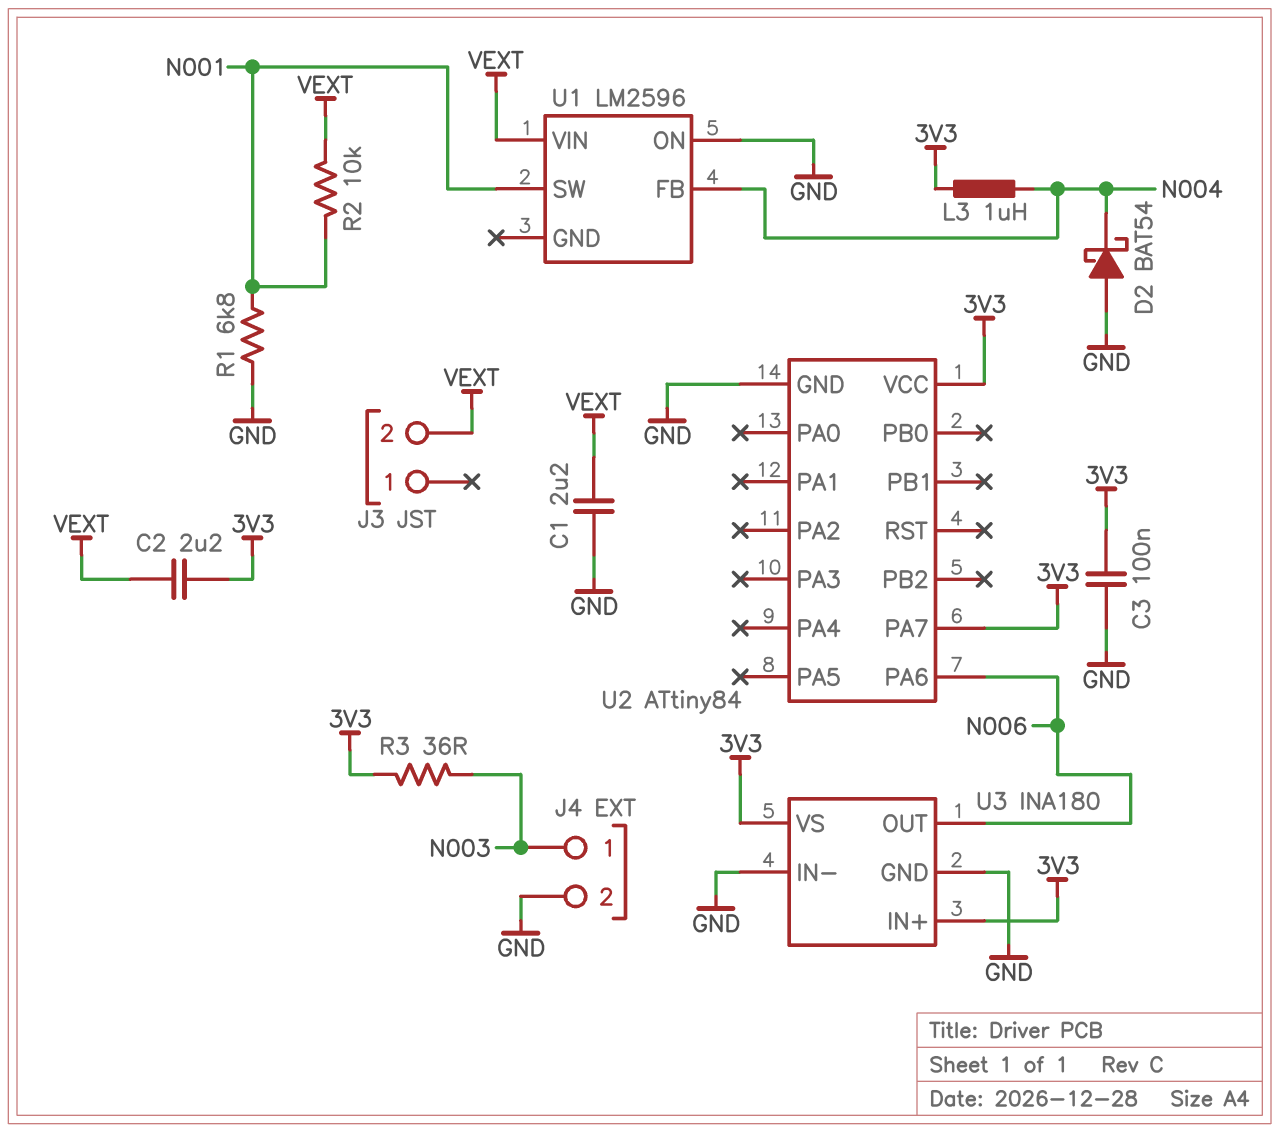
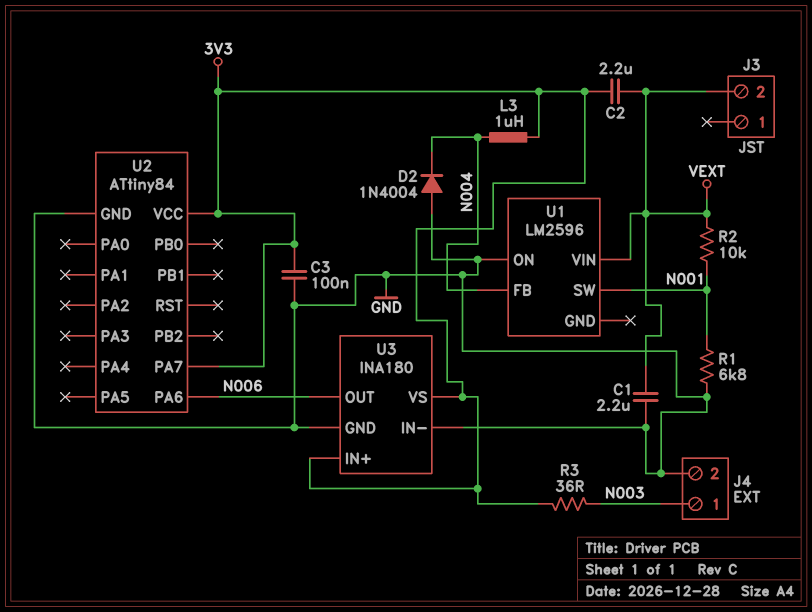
D2: schottky BAT54 (A GND, K N004) -> diode 1N4004 (A GND, K N004)

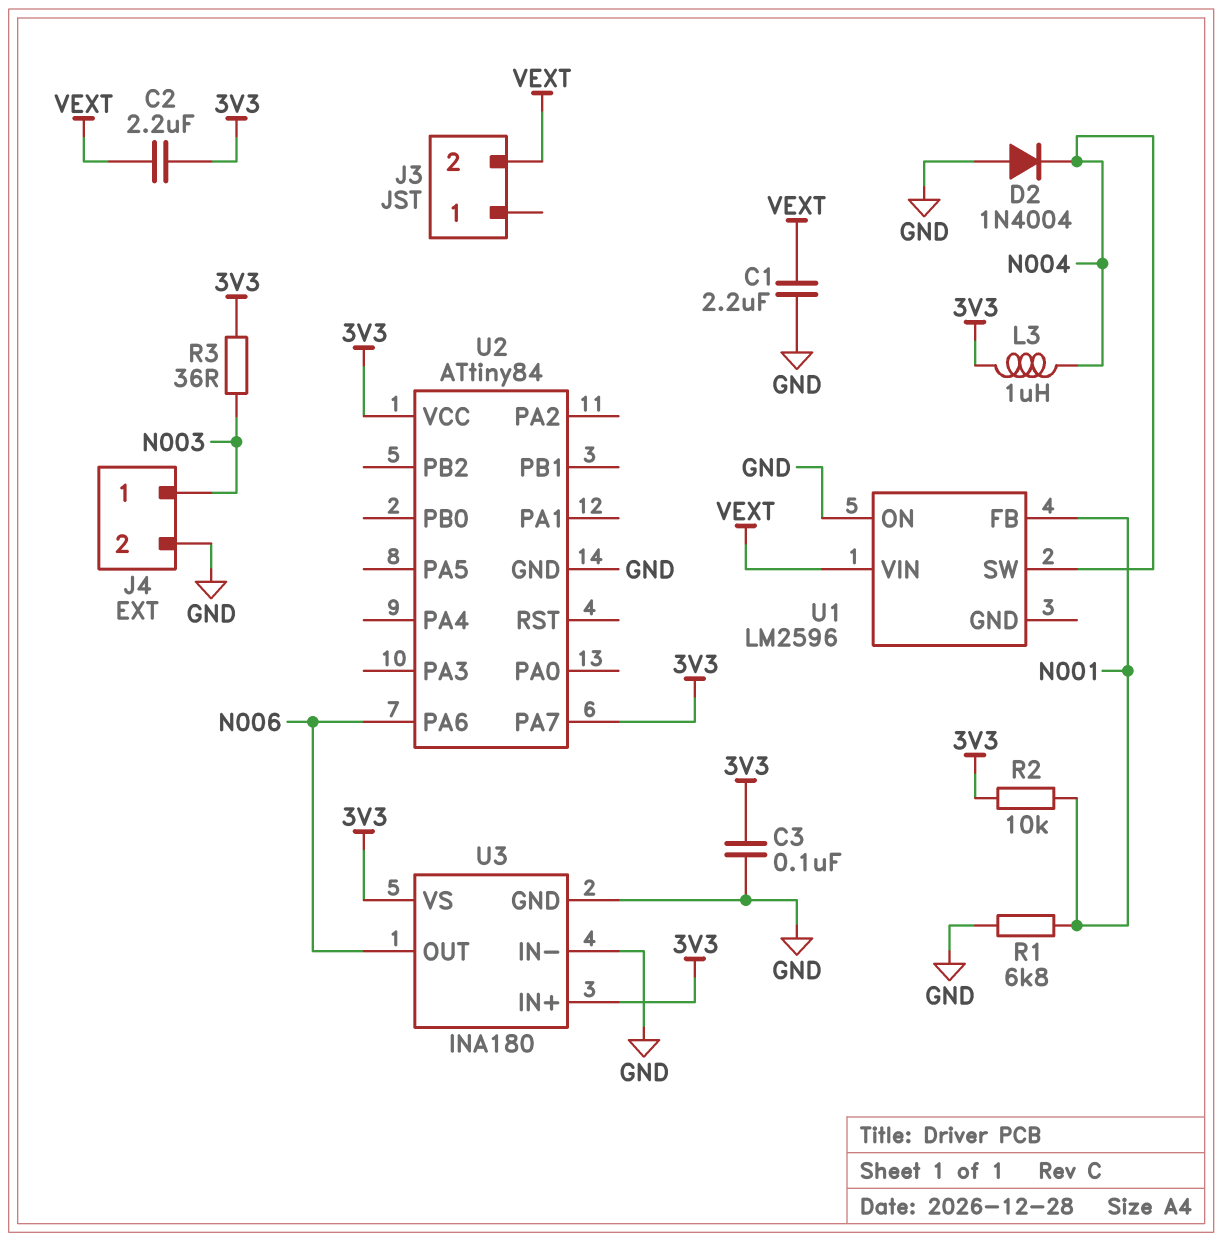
R2: 10k (N001, VEXT) -> 10k (3V3, N001)
U1 pin FB: N004 -> N001
U1 pin SW: N001 -> N004

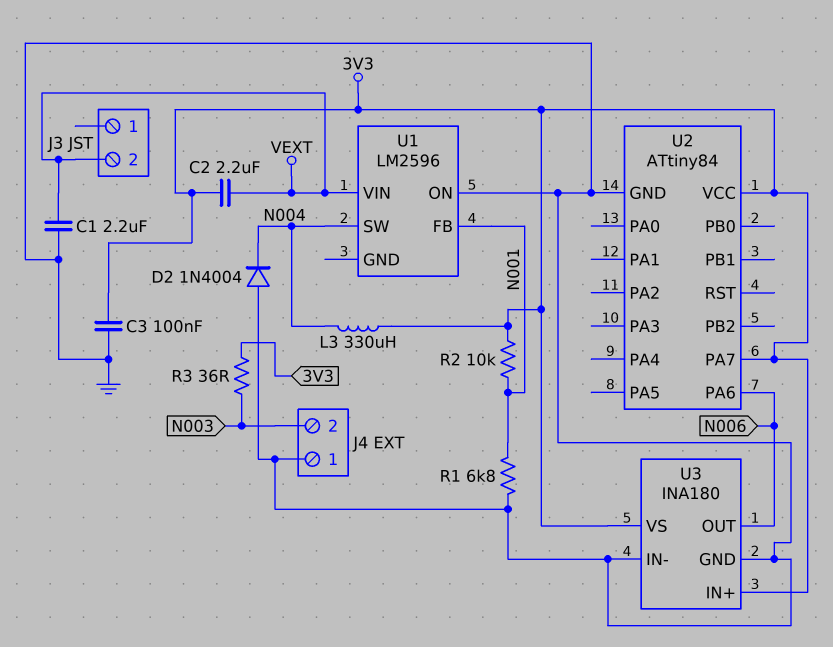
J4 pin 1: N003 -> GND
J4 pin 2: GND -> N003
L3: 1uH (3V3, N004) -> 330uH (3V3, N004)

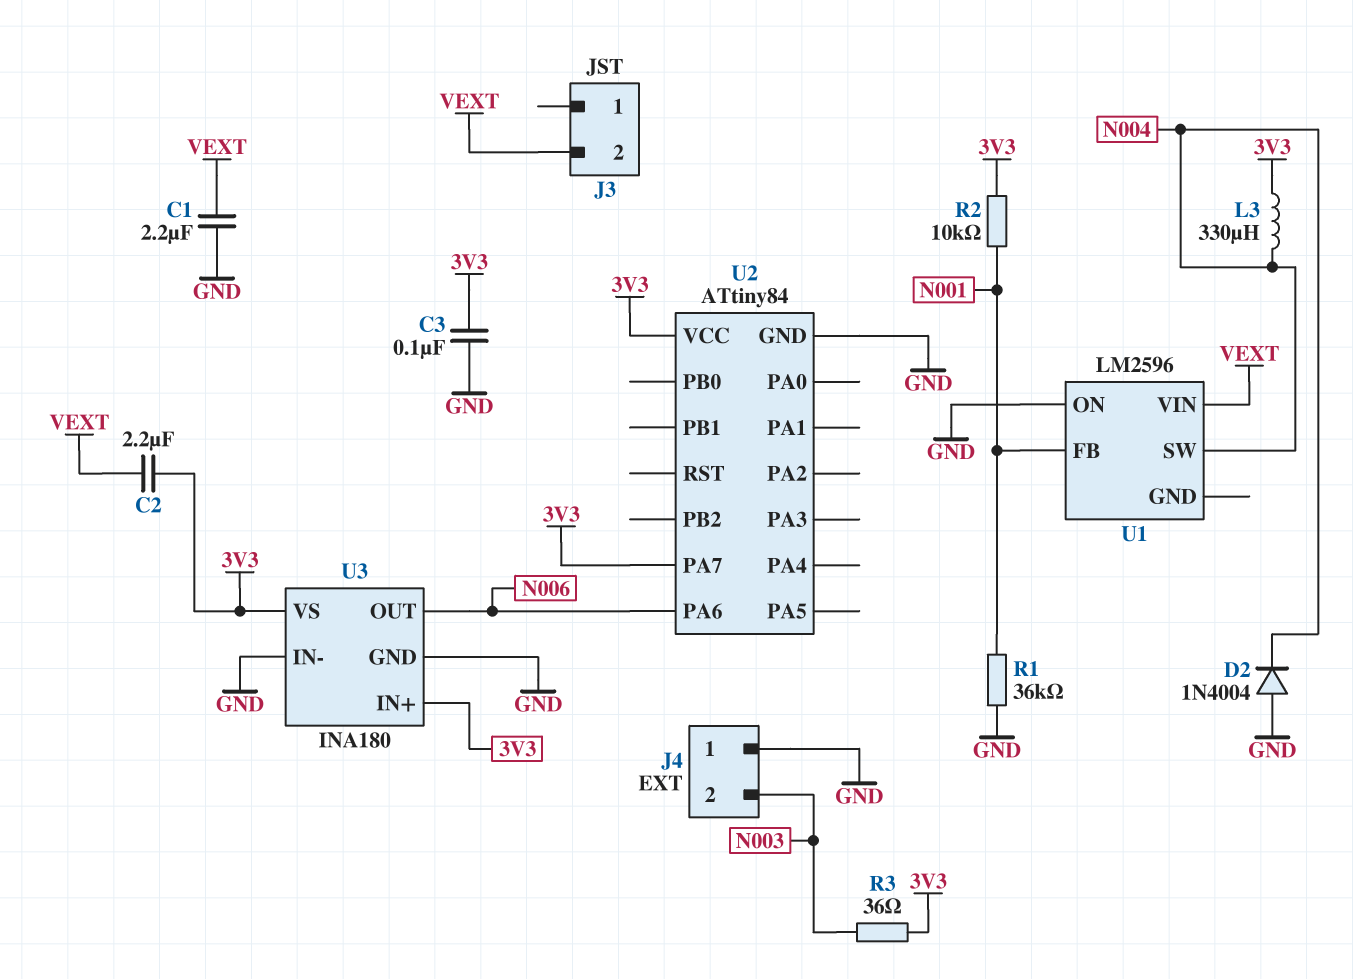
R1: 6.8k (GND, N001) -> 36k (GND, N001)

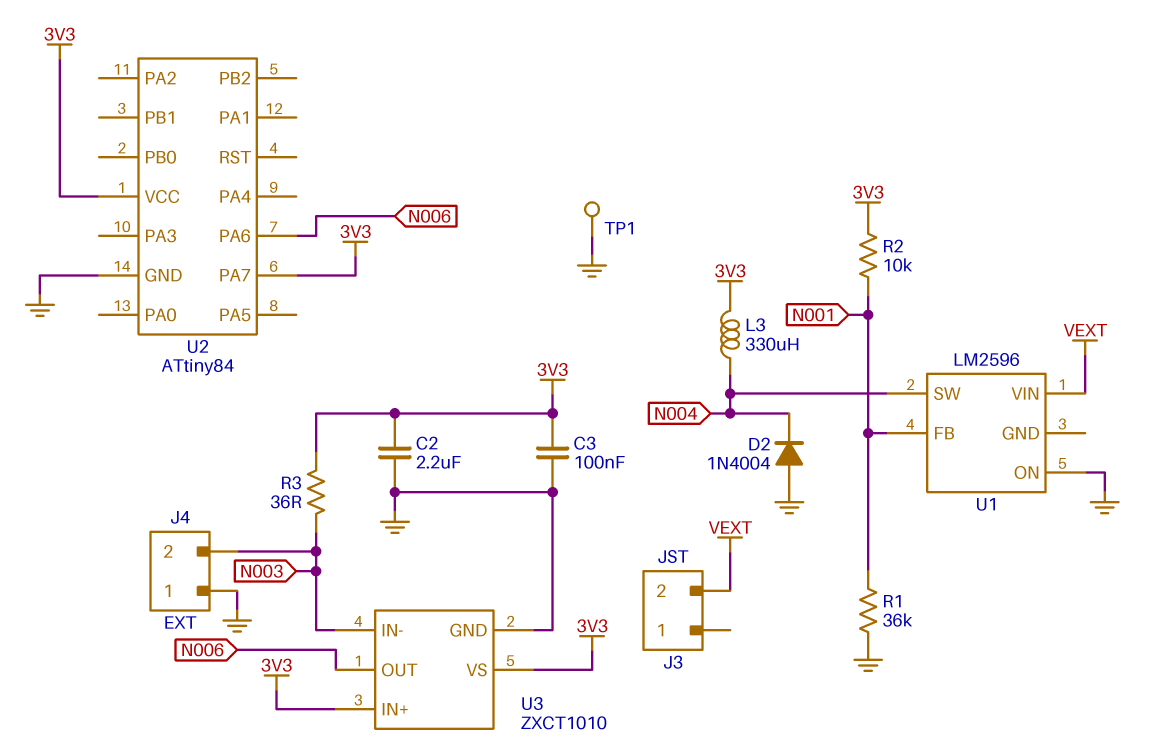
C1: 2.2uF (GND, VEXT) -> none
C2: 2.2uF (3V3, VEXT) -> 2.2uF (3V3, GND)
TP1: none -> test point (GND)
U3: INA180 -> ZXCT1010
U3 pin IN-: GND -> N003

